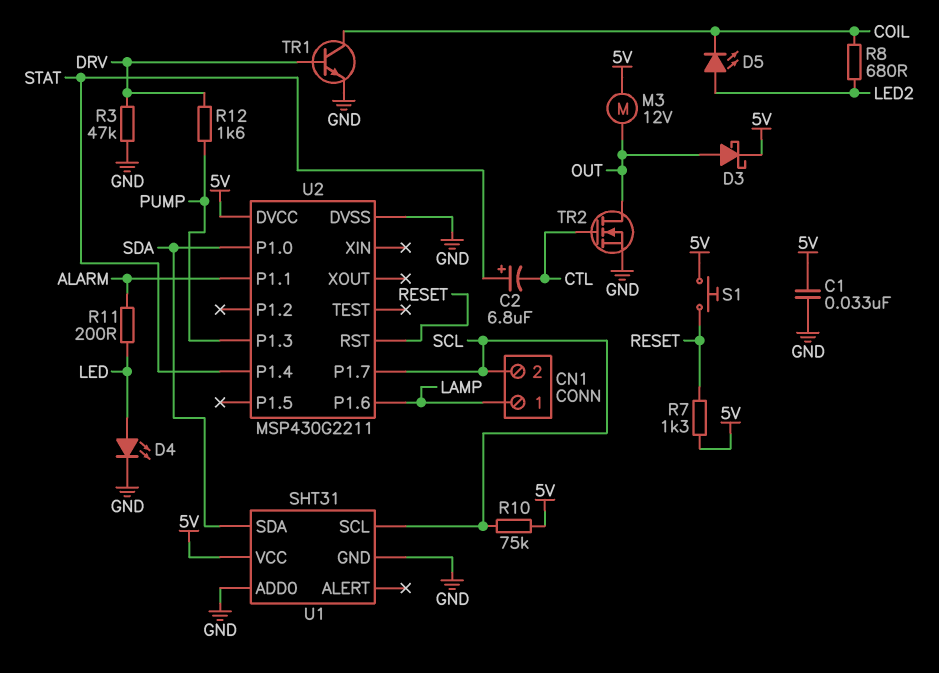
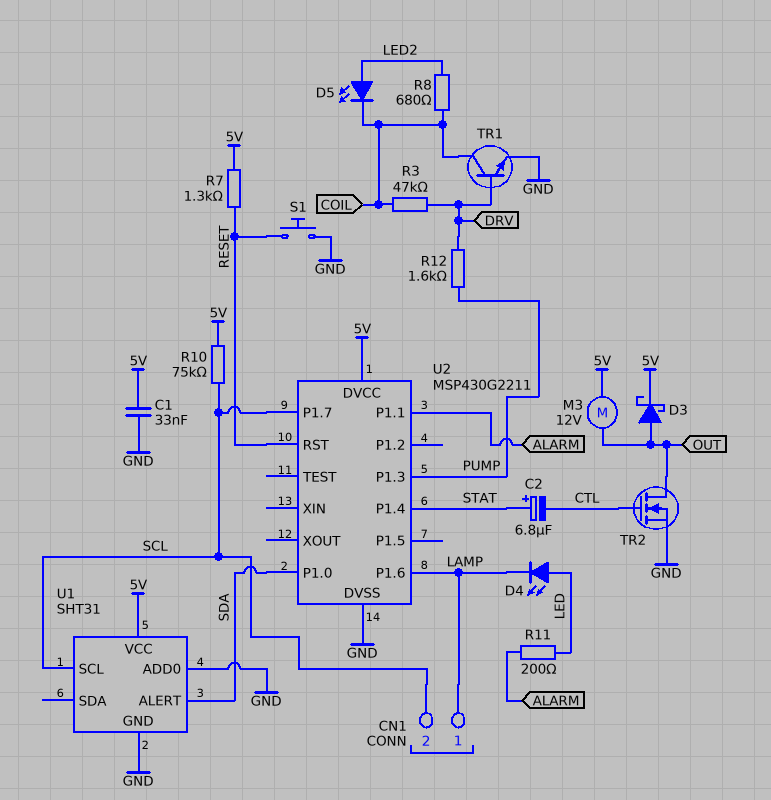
D4: LED (A LED, K GND) -> LED (A LED, K LAMP)
R3: 47k (DRV, GND) -> 47k (COIL, DRV)
S1: button (5V, RESET) -> button (GND, RESET)
U1 pin ALERT: none -> SDA
U1 pin SDA: SDA -> none

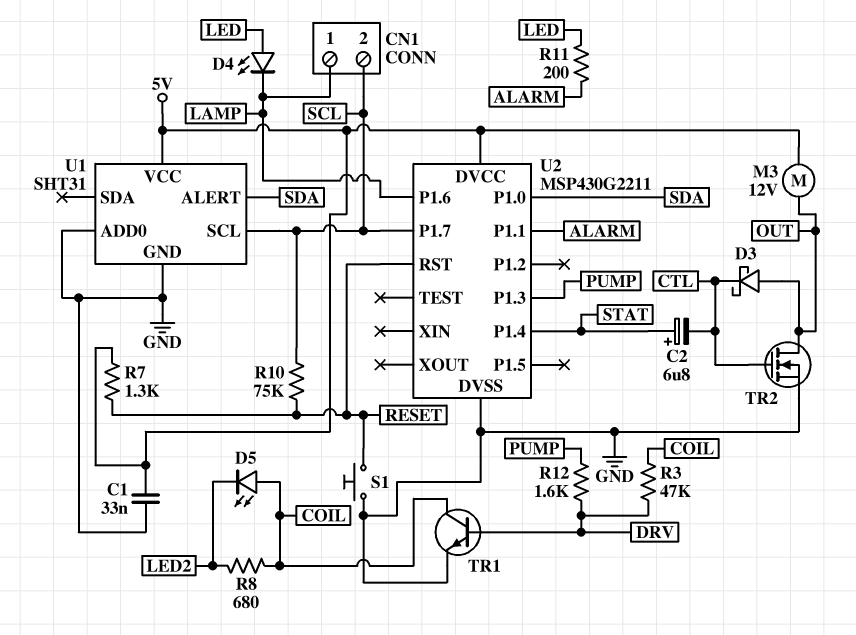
D3: schottky (A OUT, K 5V) -> schottky (A OUT, K CTL)
D5: LED (A LED2, K COIL) -> LED (A COIL, K LED2)
R10: 75k (5V, SCL) -> 75k (RESET, SCL)

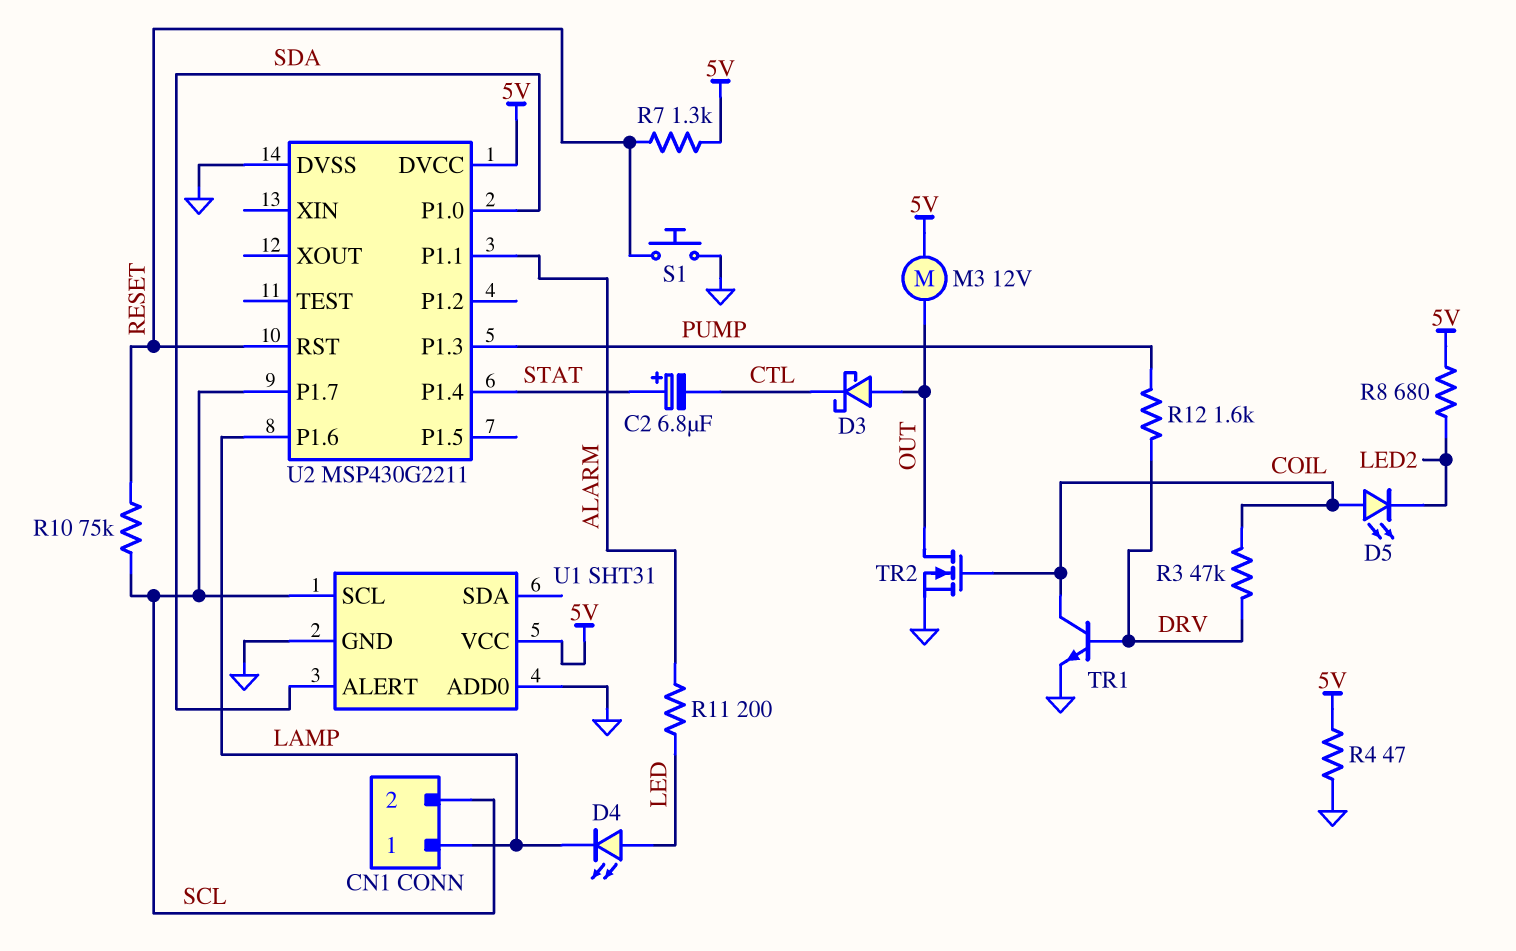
C1: 33nF (5V, GND) -> none
R4: none -> 47 (5V, GND)
R8: 680 (COIL, LED2) -> 680 (5V, LED2)
TR2: NMOS (G CTL, D OUT, S GND) -> NMOS (G COIL, D OUT, S GND)

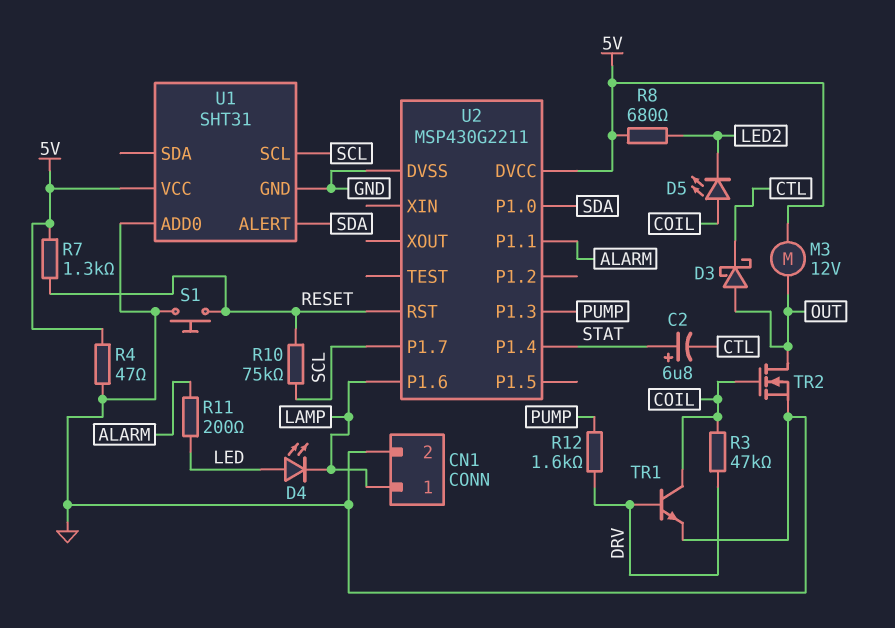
CN1 pin 2: SCL -> GND

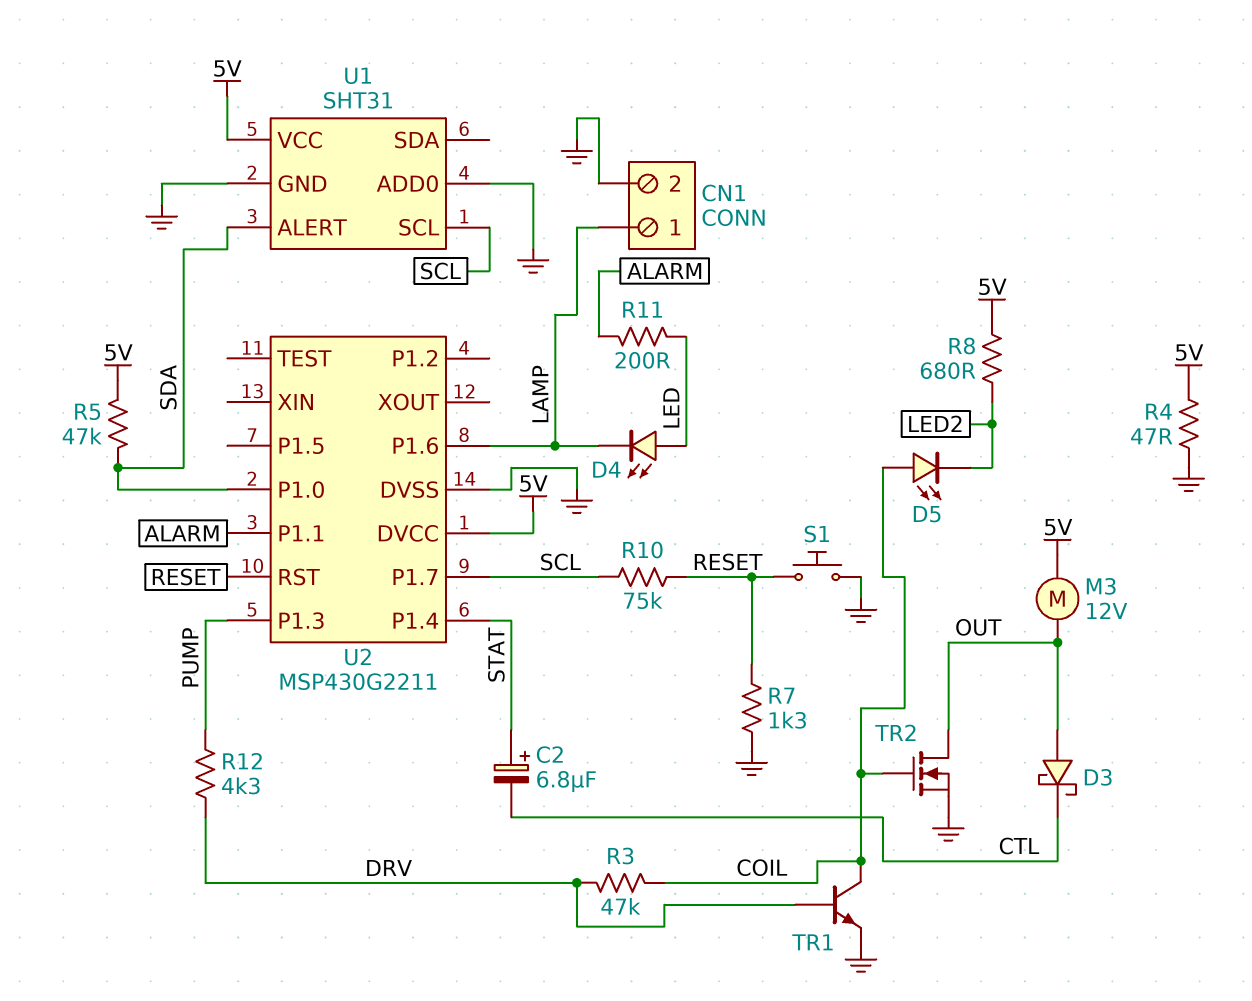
R5: none -> 47k (5V, SDA)
R7: 1.3k (5V, RESET) -> 1.3k (GND, RESET)
R12: 1.6k (DRV, PUMP) -> 4.3k (DRV, PUMP)

